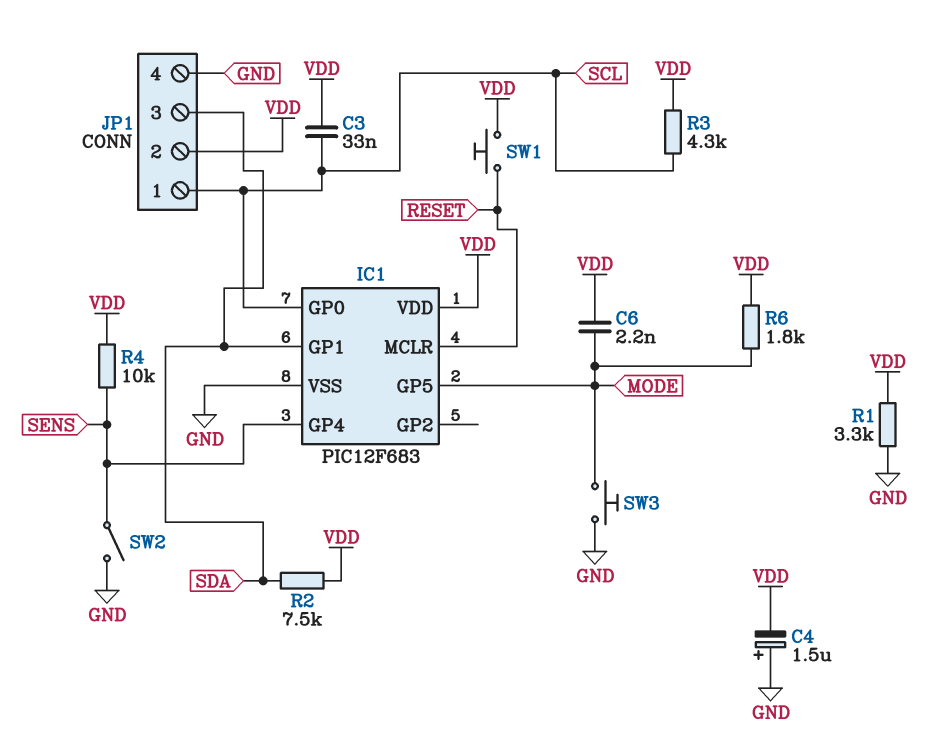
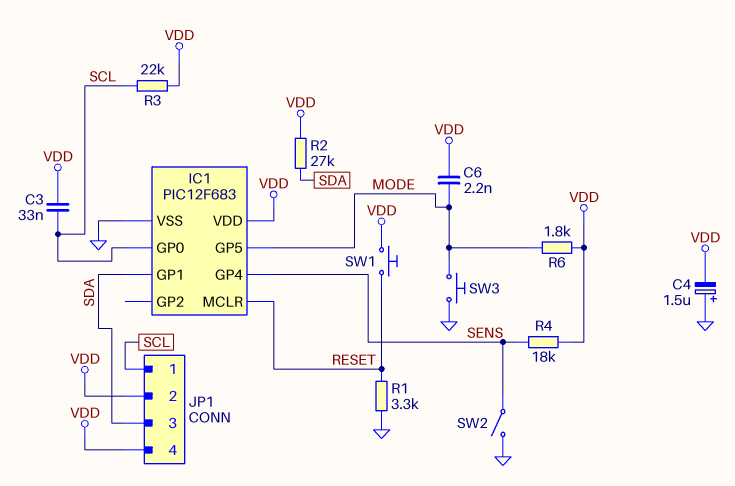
JP1 pin 4: GND -> VDD
R1: 3.3k (GND, VDD) -> 3.3k (GND, RESET)
R2: 7.5k (SDA, VDD) -> 27k (SDA, VDD)
R3: 4.3k (SCL, VDD) -> 22k (SCL, VDD)
R4: 10k (SENS, VDD) -> 18k (SENS, VDD)

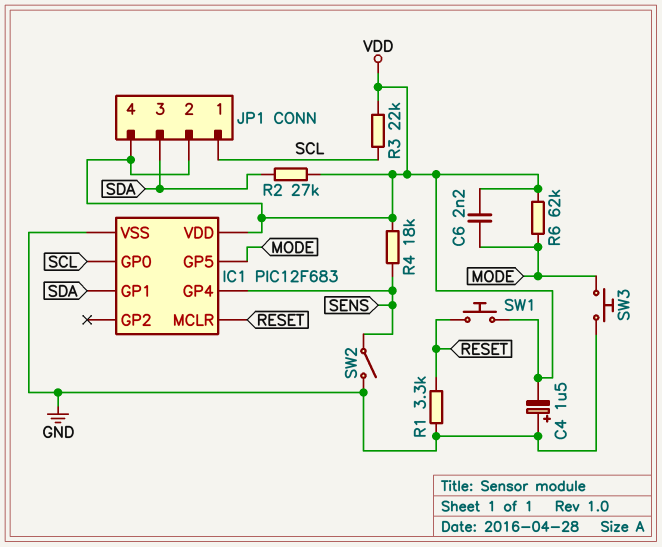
C3: 33nF (SCL, VDD) -> none
R6: 1.8k (MODE, VDD) -> 62k (MODE, VDD)

